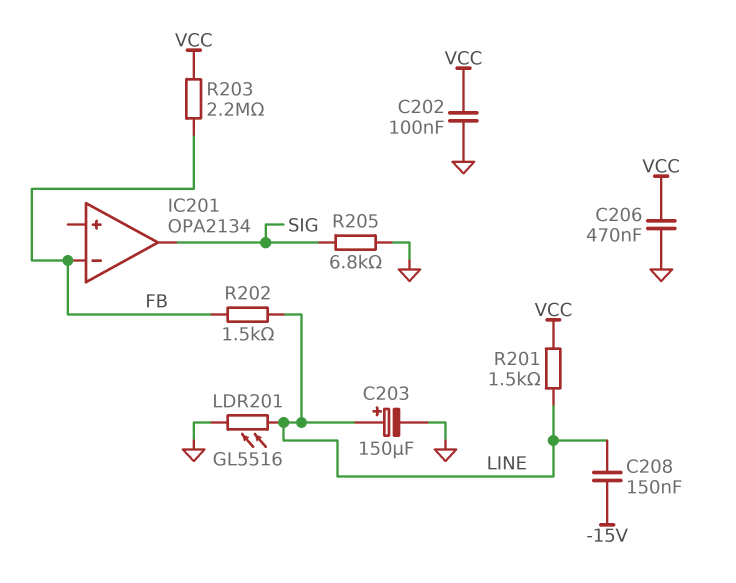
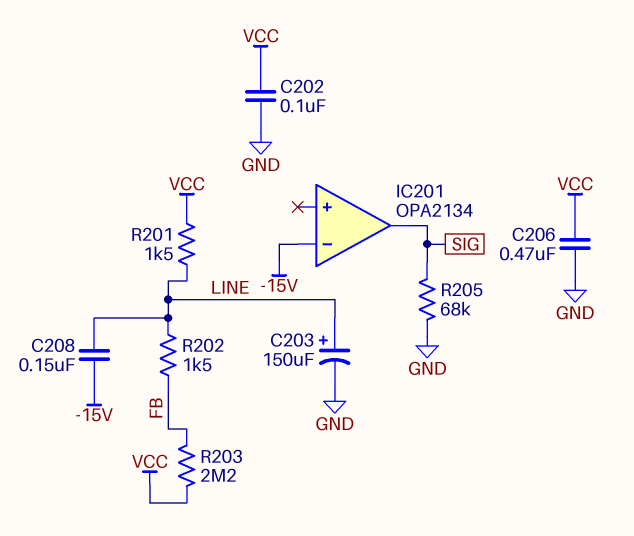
IC201 pin in-: FB -> -15V
LDR201: GL5516 (GND, LINE) -> none
R205: 6.8k (GND, SIG) -> 68k (GND, SIG)

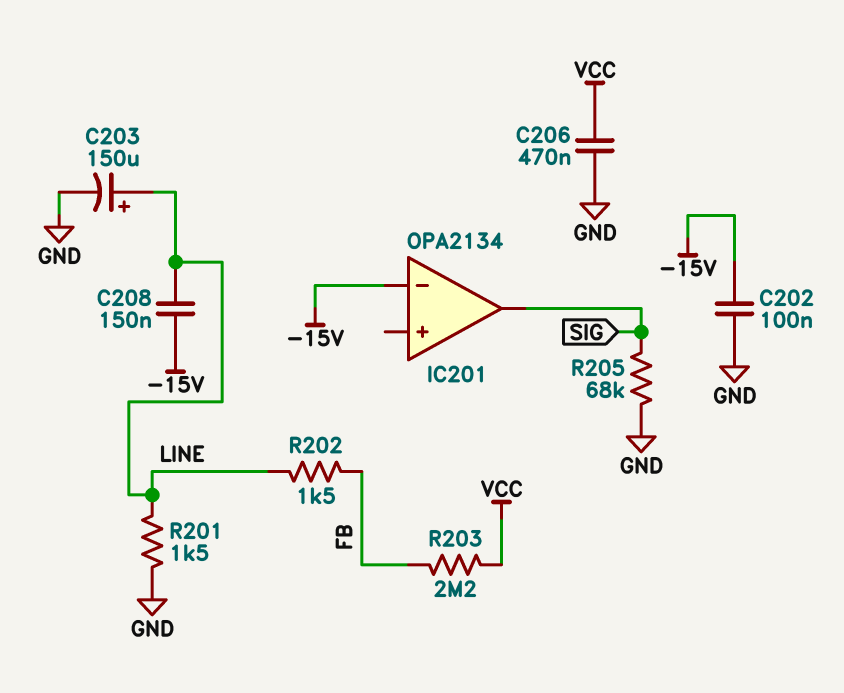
C202: 100nF (GND, VCC) -> 100nF (-15V, GND)
R201: 1.5k (LINE, VCC) -> 1.5k (GND, LINE)

